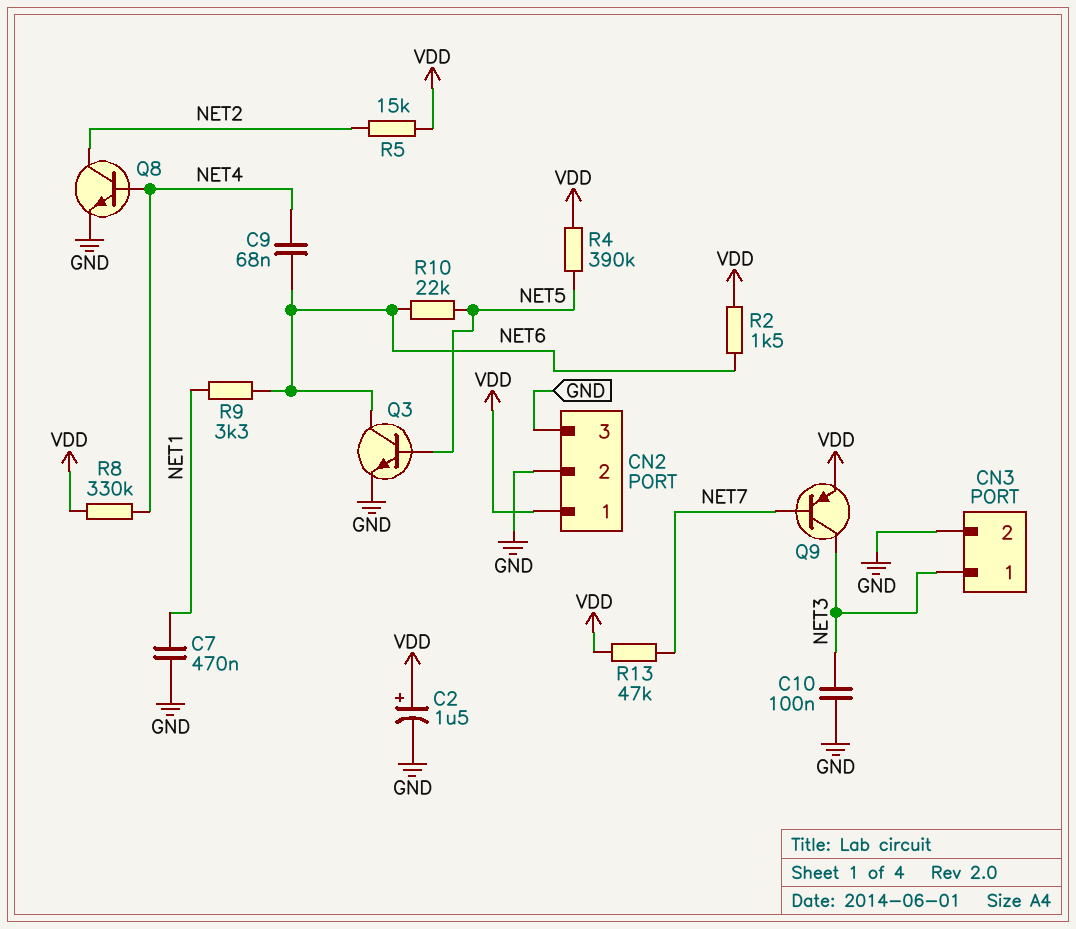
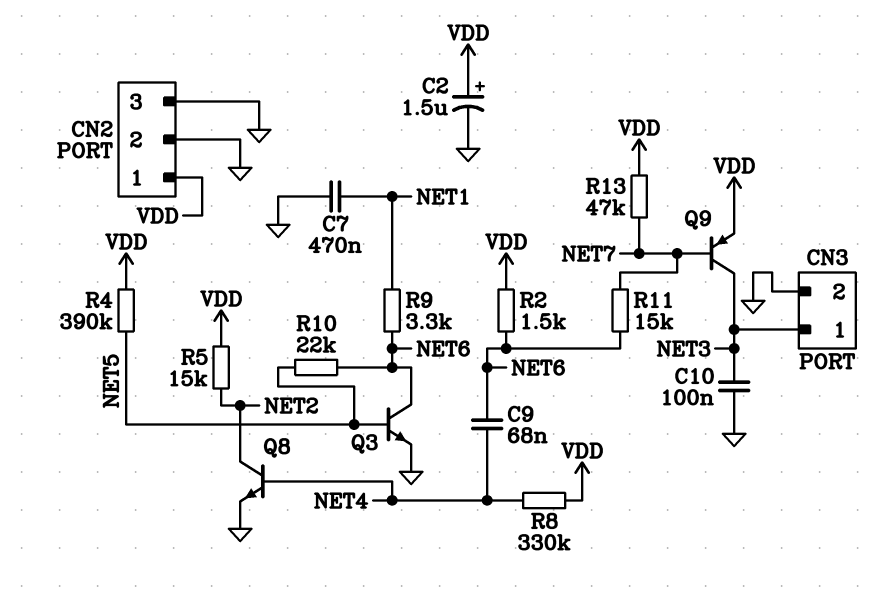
R11: none -> 15k (NET6, NET7)

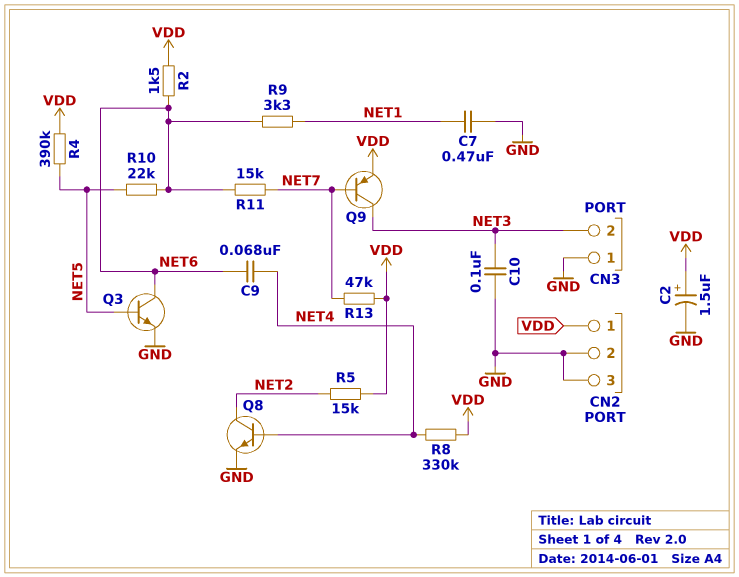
CN3 pin 1: NET3 -> GND
CN3 pin 2: GND -> NET3

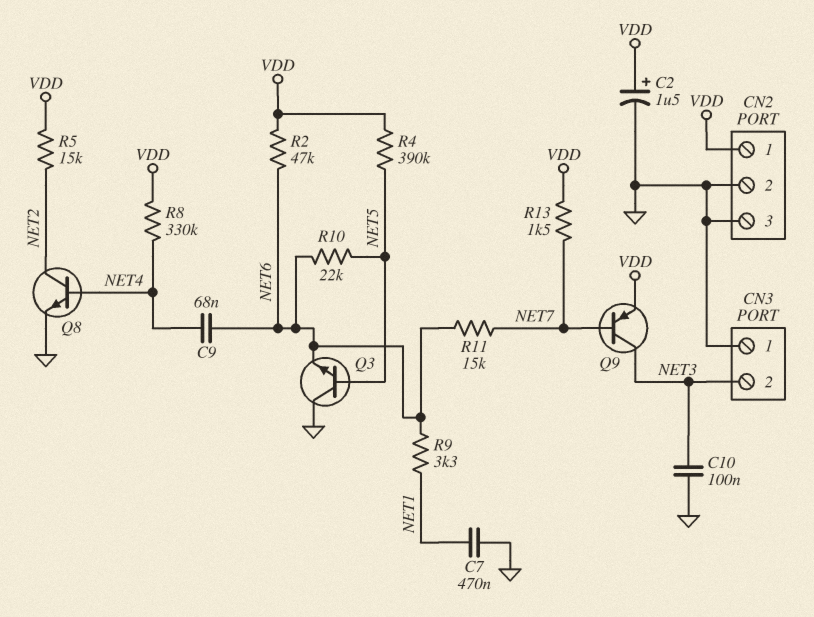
Q3: NPN (B NET5, C NET6, E GND) -> NPN (B NET5, C GND, E NET6)
R2: 1.5k (NET6, VDD) -> 47k (NET6, VDD)
R13: 47k (NET7, VDD) -> 1.5k (NET7, VDD)

